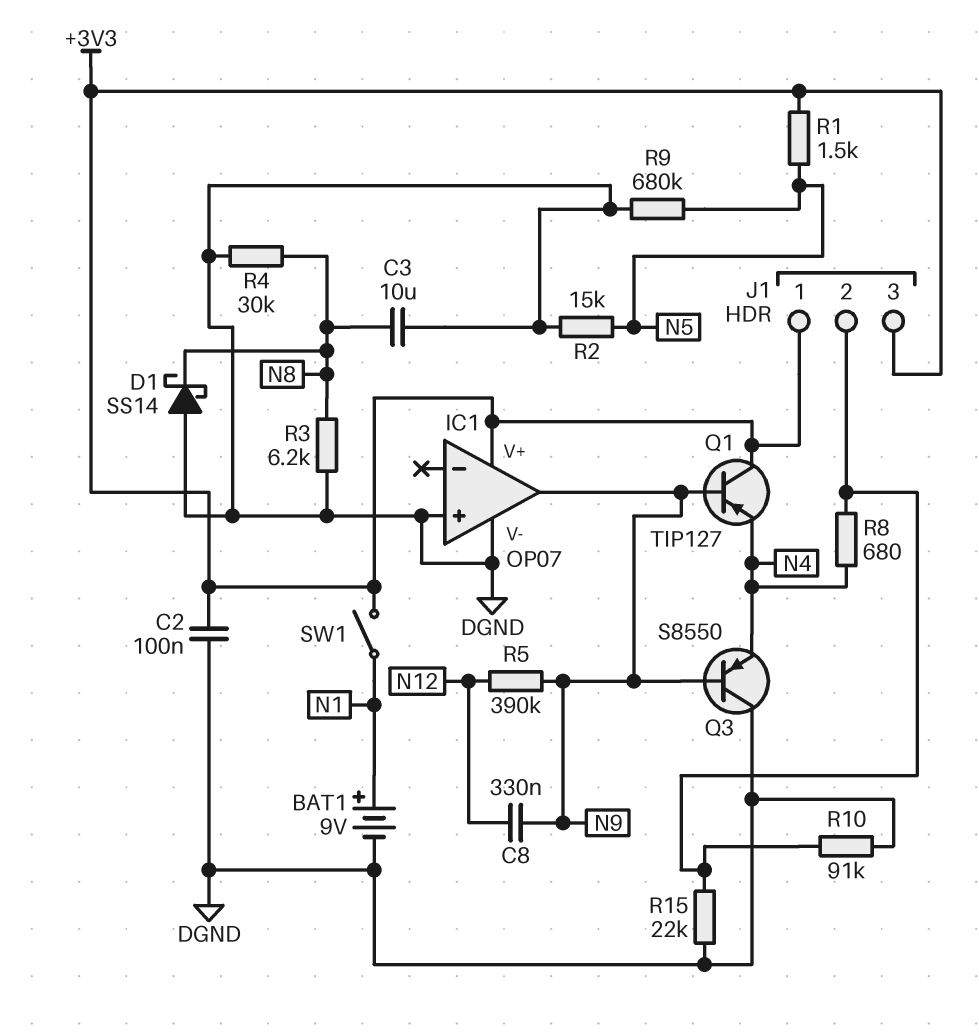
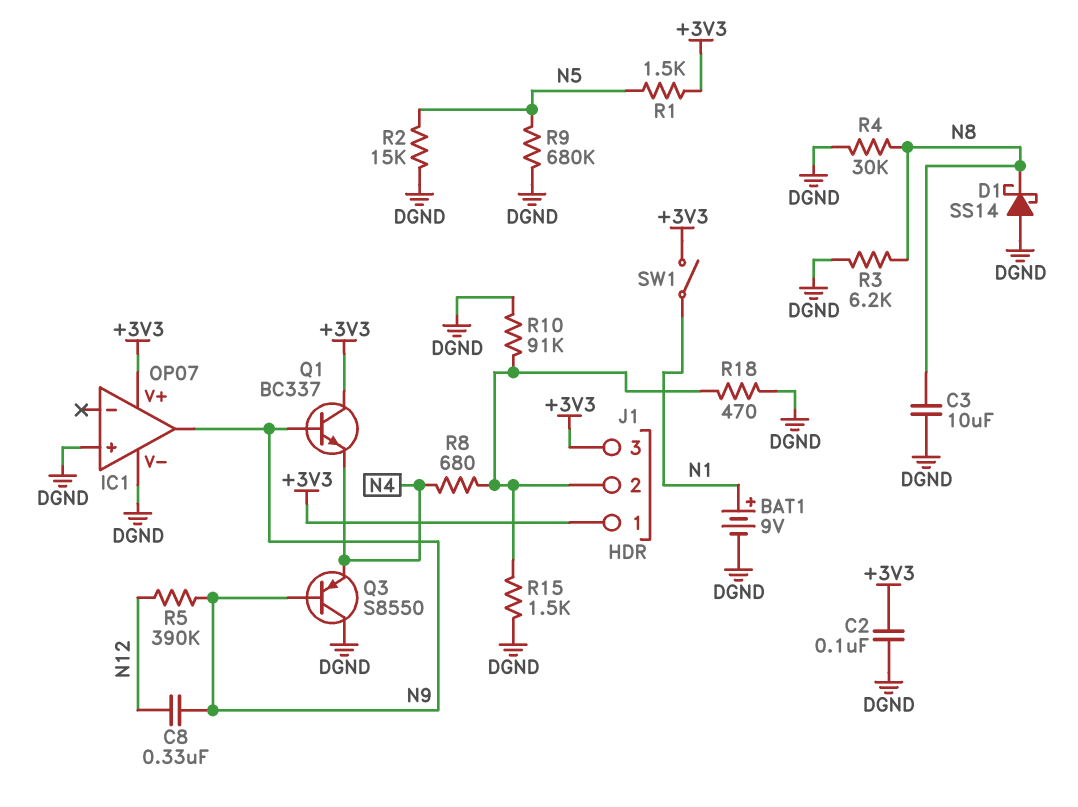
Q1: PNP TIP127 (B N9, C +3V3, E N4) -> NPN BC337 (B N9, C +3V3, E N4)
R15: 22k (DGND, J1/2) -> 1.5k (DGND, J1/2)
R18: none -> 470 (DGND, J1/2)

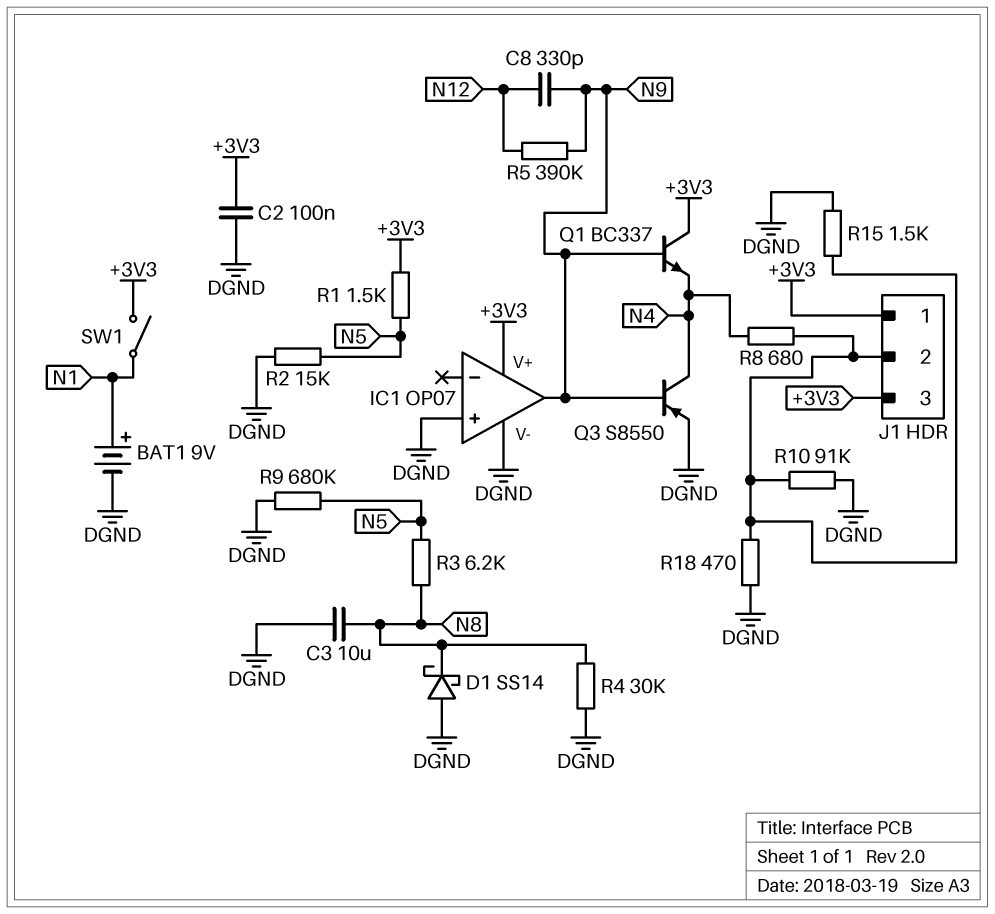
C8: 330nF (N9, N12) -> 330pF (N9, N12)
Q3: PNP S8550 (B N9, C DGND, E N4) -> PNP S8550 (B N9, C N4, E DGND)
R3: 6.2k (DGND, N8) -> 6.2k (N5, N8)

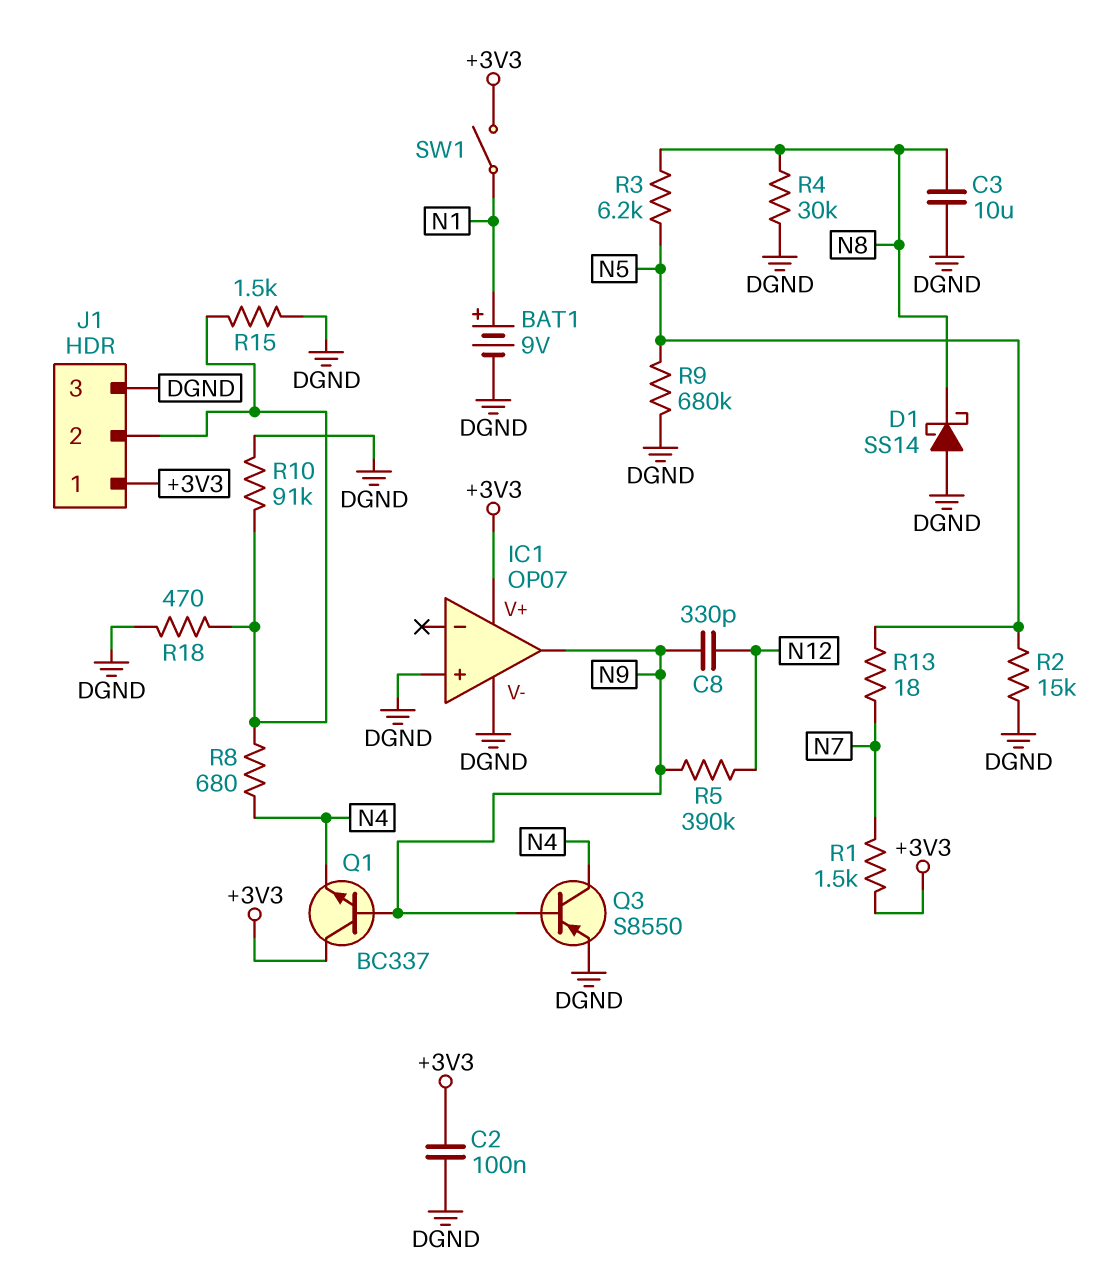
J1 pin 3: +3V3 -> DGND
R1: 1.5k (+3V3, N5) -> 1.5k (+3V3, N7)
R13: none -> 18 (N5, N7)

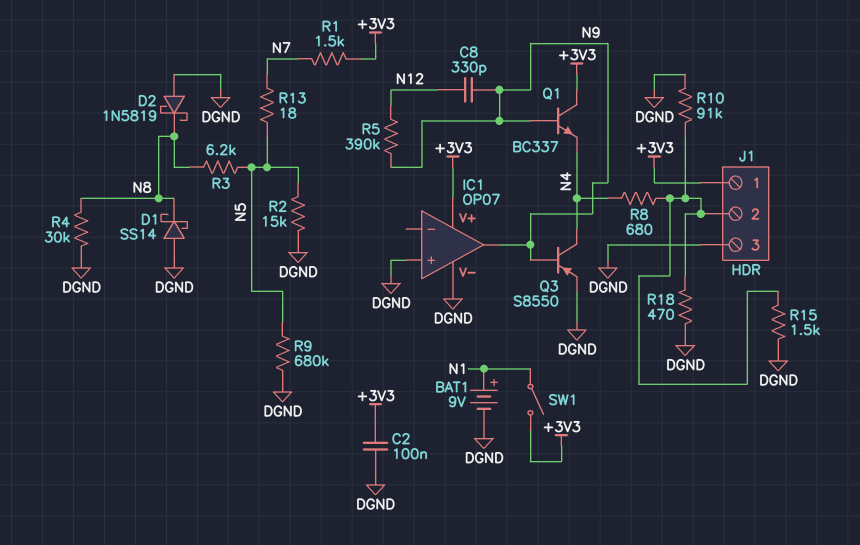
C3: 10uF (DGND, N8) -> none
D2: none -> schottky 1N5819 (A DGND, K N8)

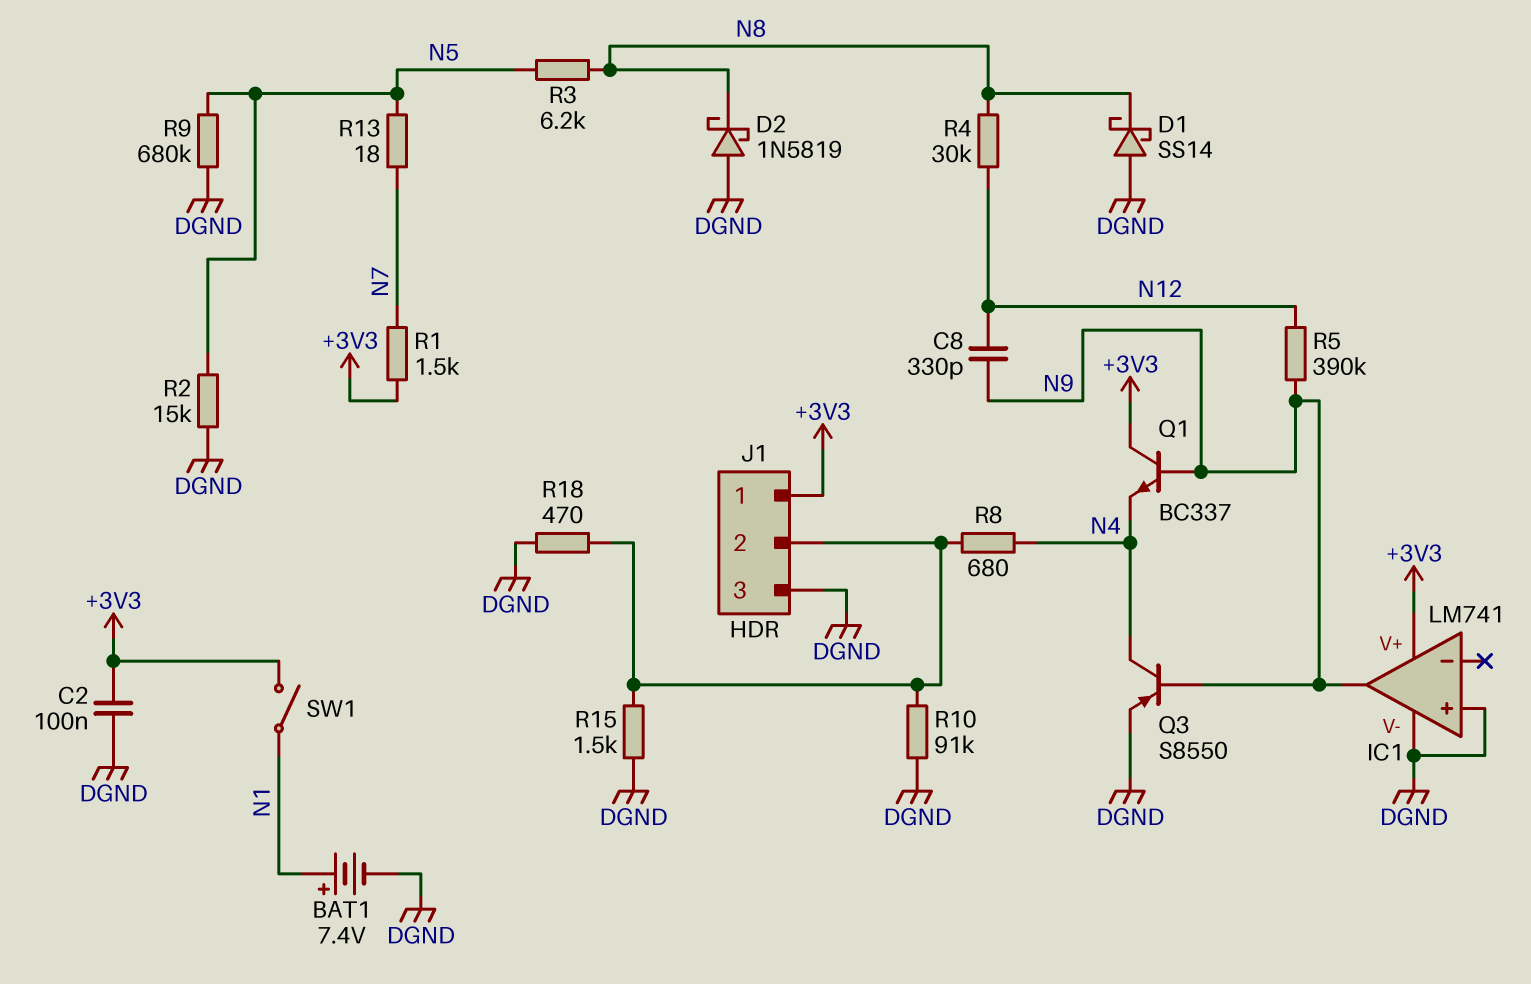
BAT1: 9V (plus N1, minus DGND) -> 7.4V (plus N1, minus DGND)
IC1: OP07 -> LM741
R4: 30k (DGND, N8) -> 30k (N8, N12)

